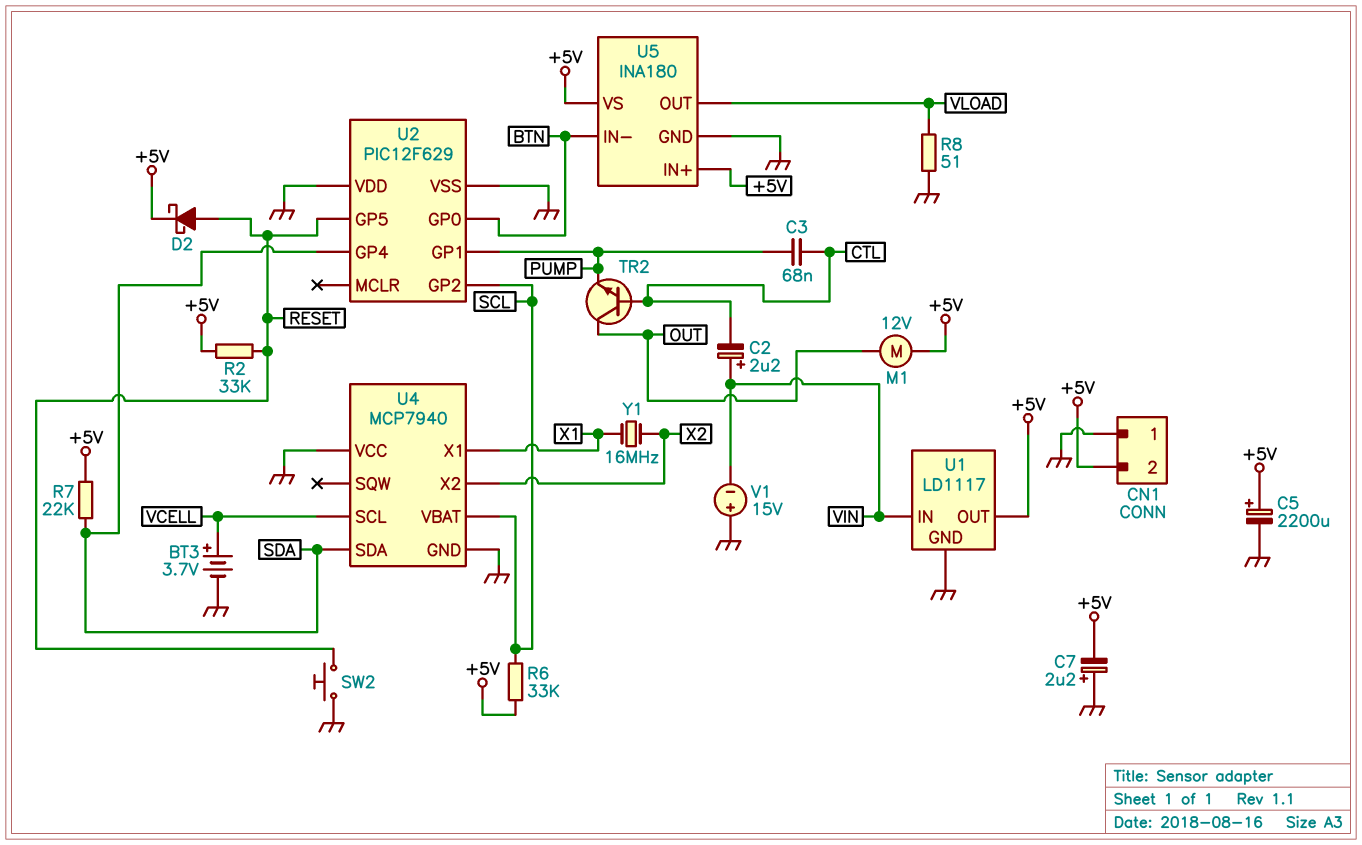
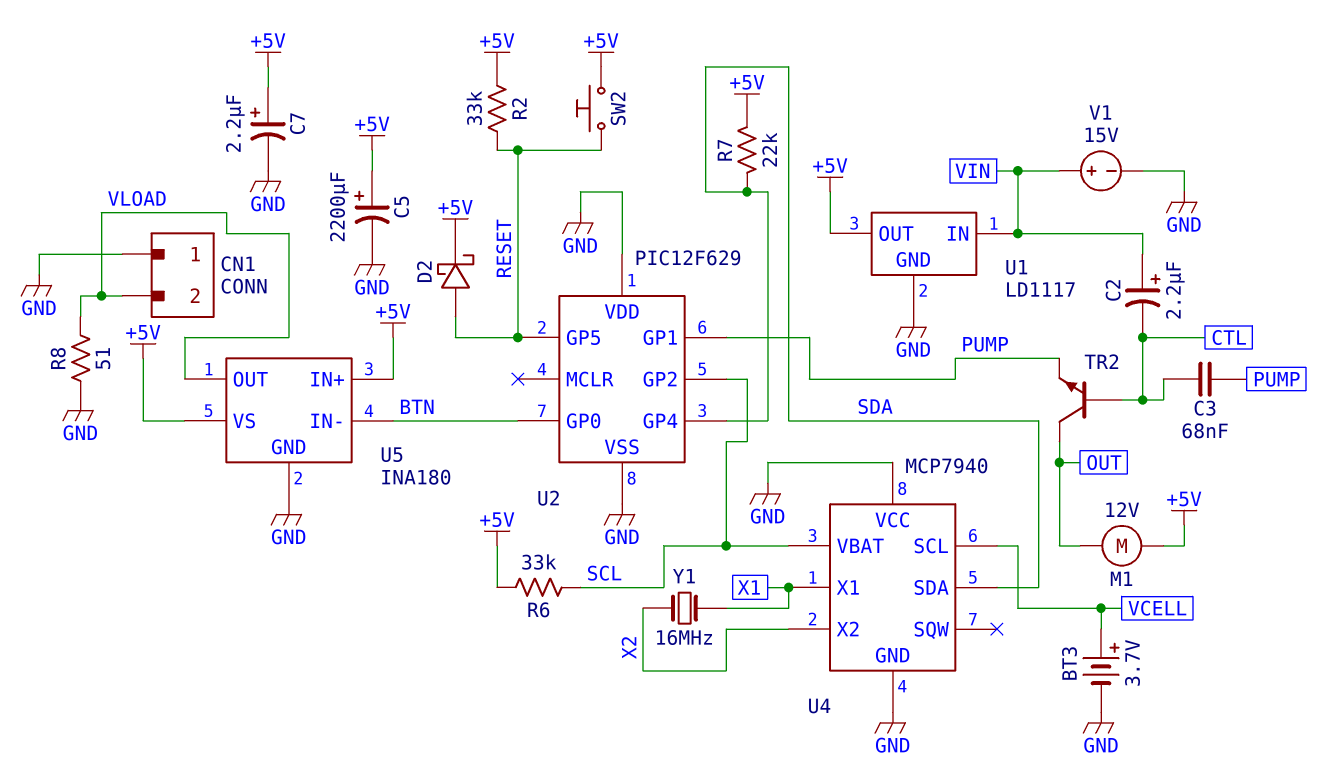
C7: 2.2uF (plus GND, minus +5V) -> 2.2uF (plus +5V, minus GND)
CN1 pin 2: +5V -> VLOAD
SW2: button (GND, RESET) -> button (+5V, RESET)
V1: 15V (plus GND, minus VIN) -> 15V (plus VIN, minus GND)

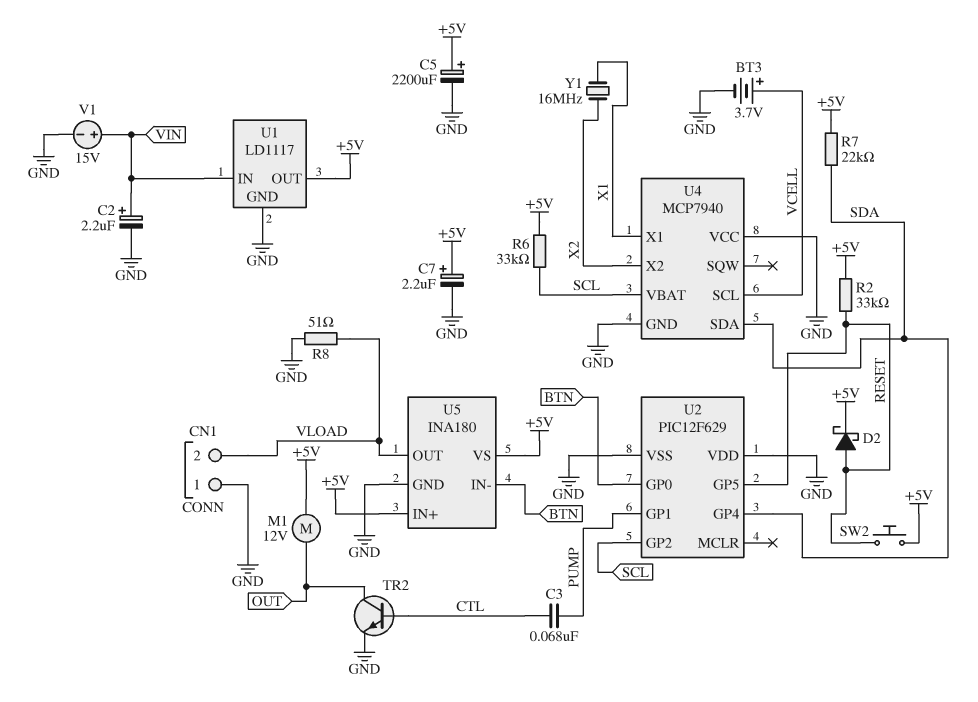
C2: 2.2uF (plus VIN, minus CTL) -> 2.2uF (plus VIN, minus GND)
TR2: NPN (B CTL, C OUT, E PUMP) -> NPN (B CTL, C OUT, E GND)

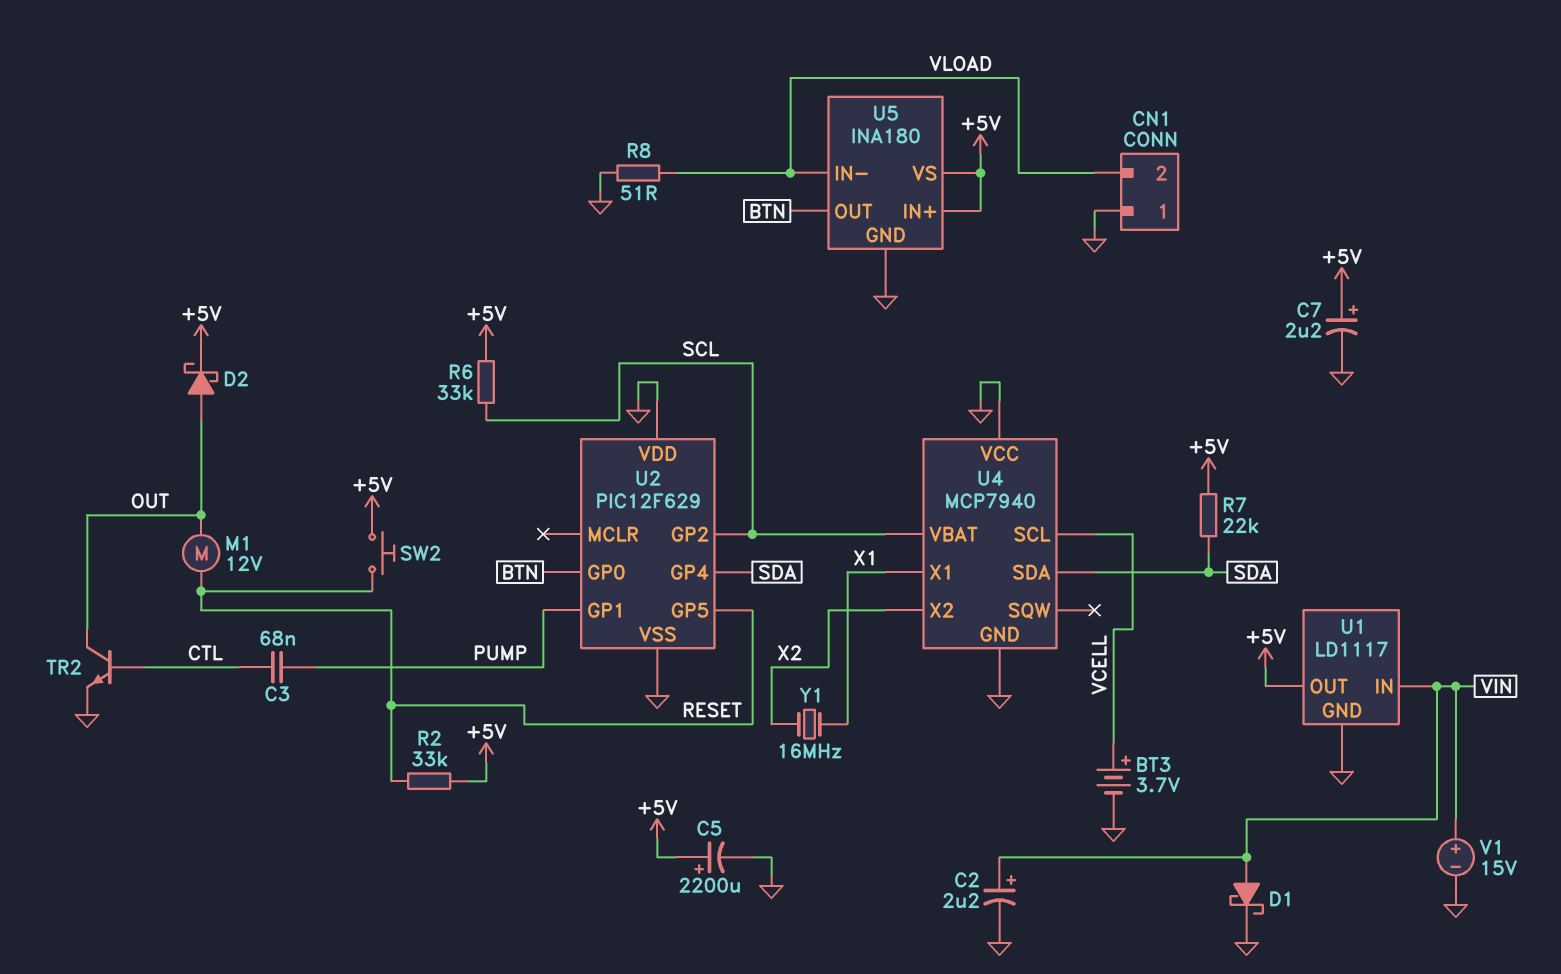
D1: none -> schottky (A VIN, K GND)
D2: schottky (A RESET, K +5V) -> schottky (A OUT, K +5V)
M1: motor 12V (+5V, OUT) -> motor 12V (OUT, RESET)
U5 pin IN-: BTN -> VLOAD
U5 pin OUT: VLOAD -> BTN

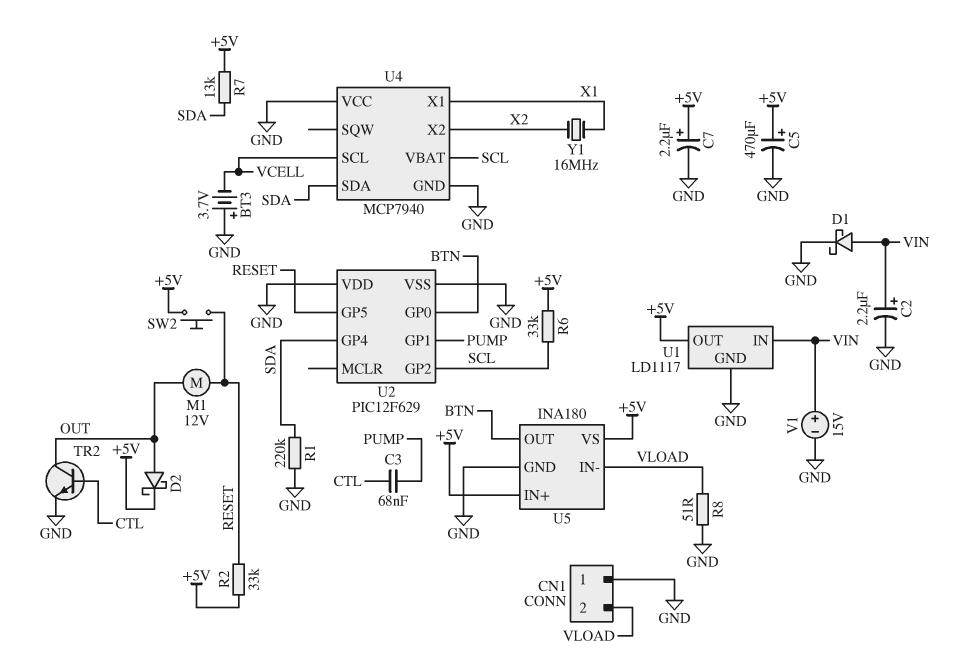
BT3: 3.7V (plus VCELL, minus GND) -> 3.7V (plus GND, minus VCELL)
C5: 2200uF (plus +5V, minus GND) -> 470uF (plus +5V, minus GND)
R1: none -> 220k (GND, SDA)
R7: 22k (+5V, SDA) -> 13k (+5V, SDA)

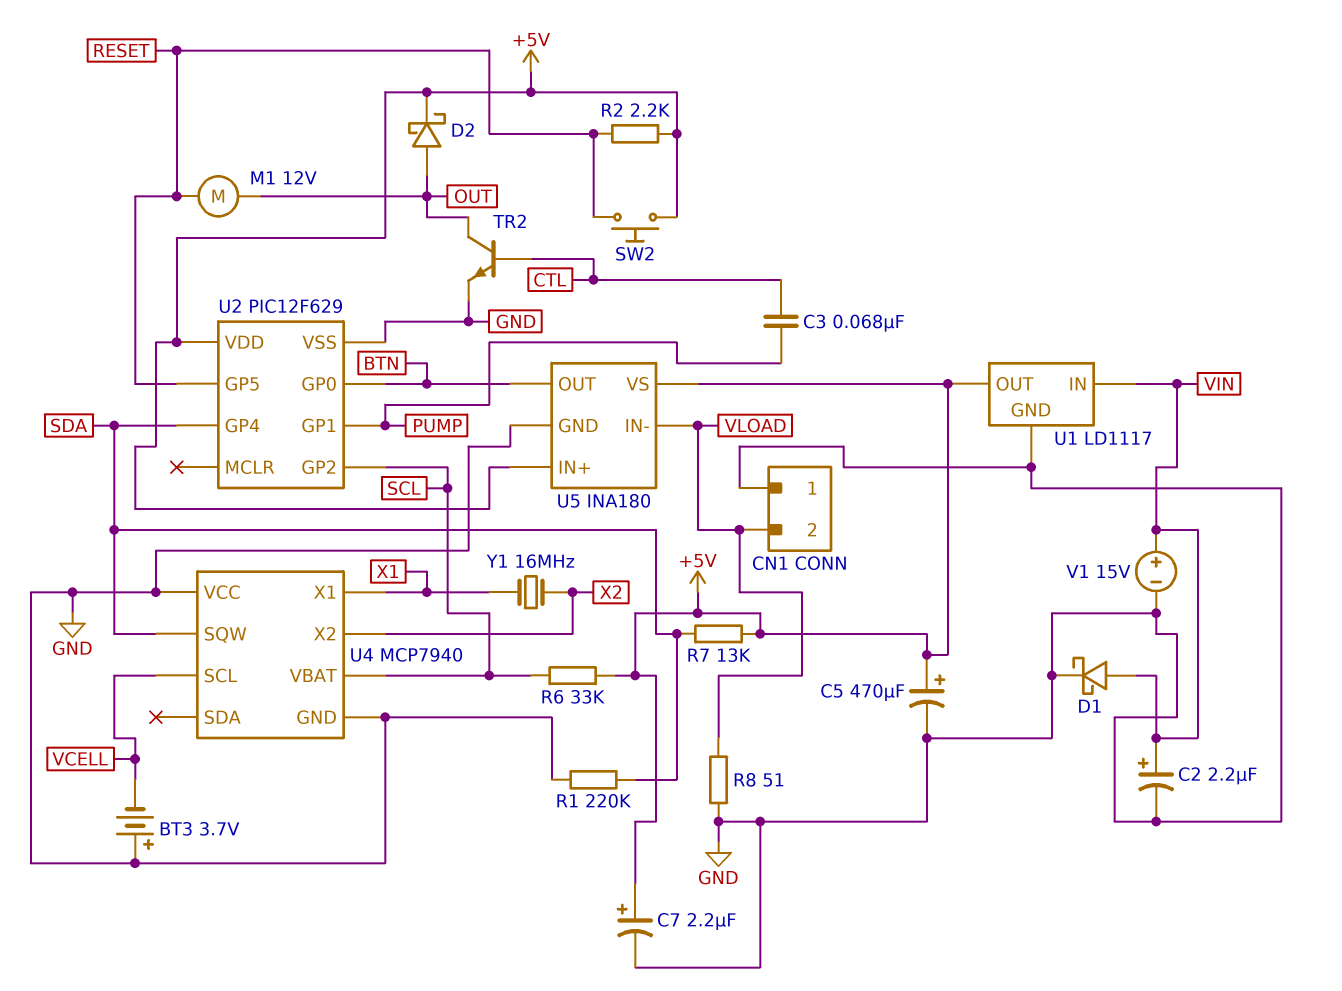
R2: 33k (+5V, RESET) -> 2.2k (+5V, RESET)
U2 pin VDD: GND -> +5V
U4 pin SDA: SDA -> none
U4 pin SQW: none -> SDA

